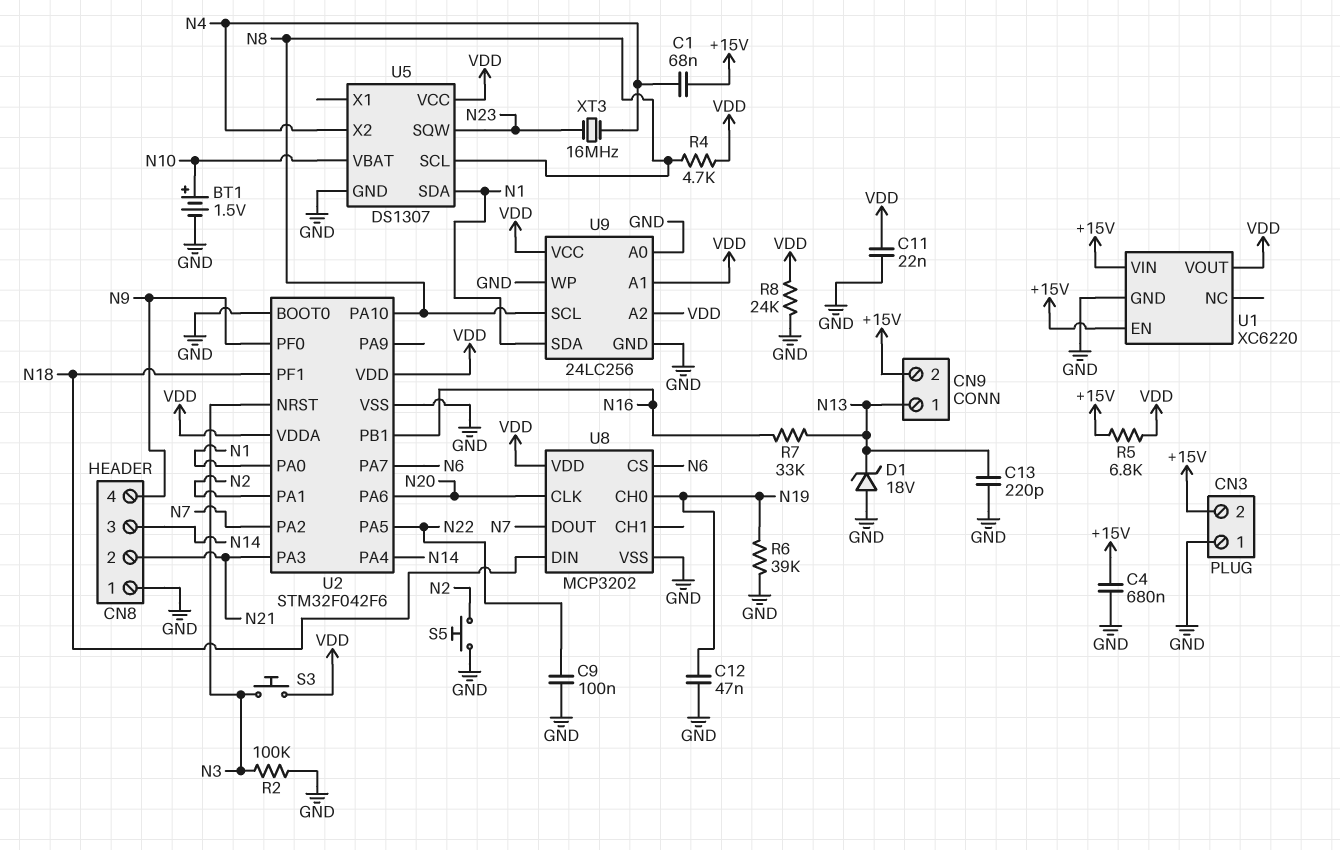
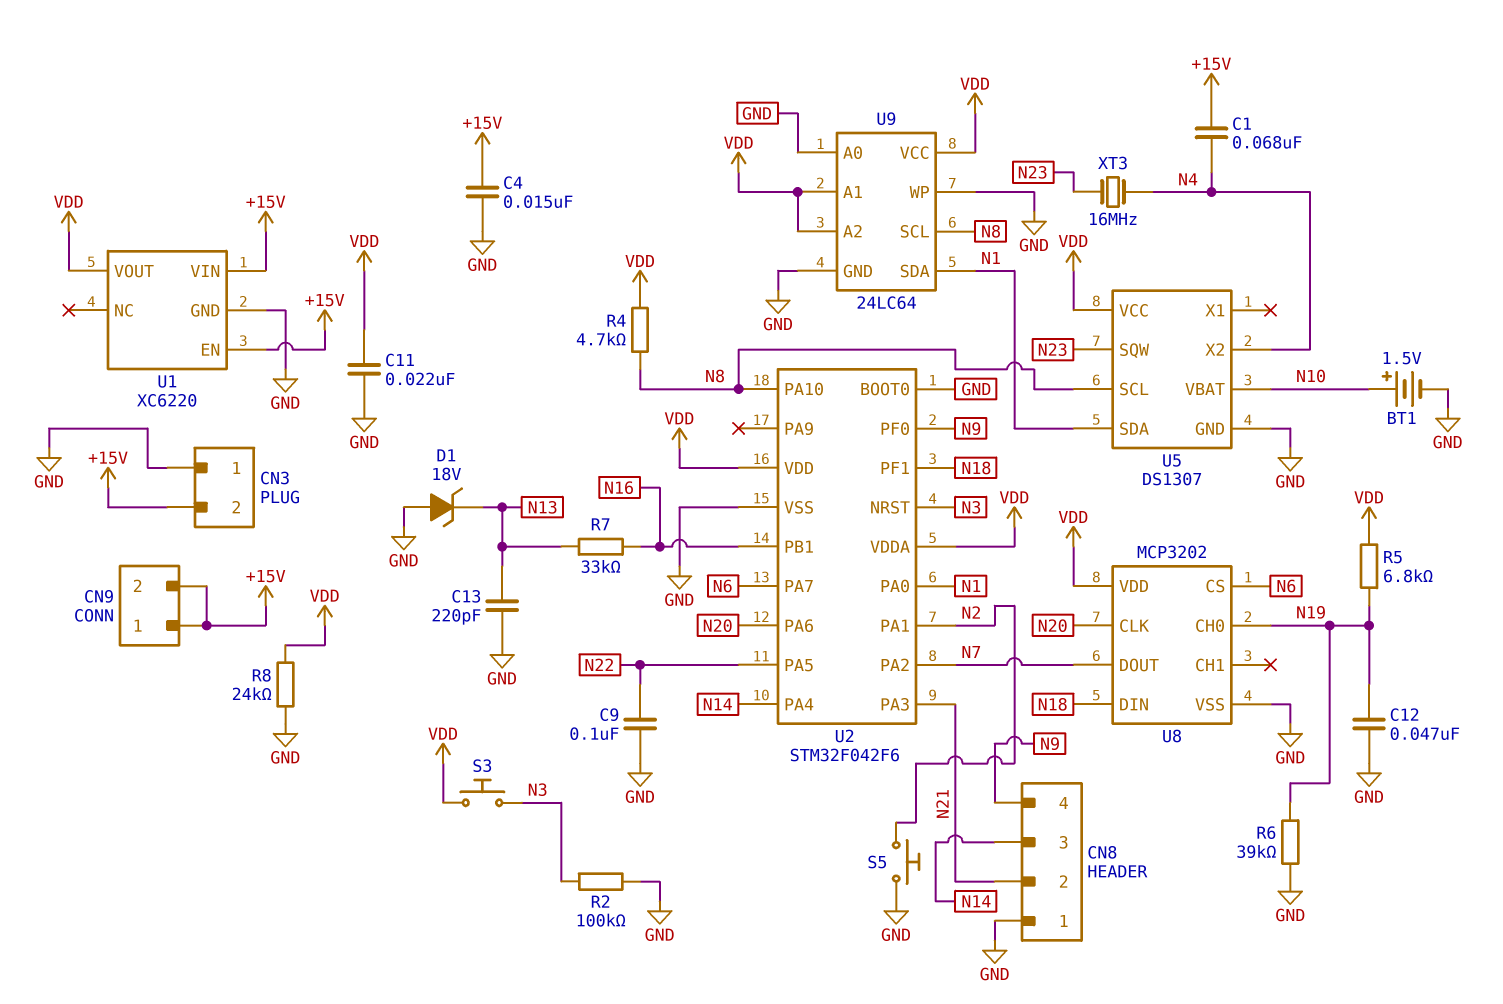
C4: 680nF (+15V, GND) -> 15nF (+15V, GND)
CN9 pin 1: N13 -> +15V
R5: 6.8k (+15V, VDD) -> 6.8k (N19, VDD)
U9: 24LC256 -> 24LC64

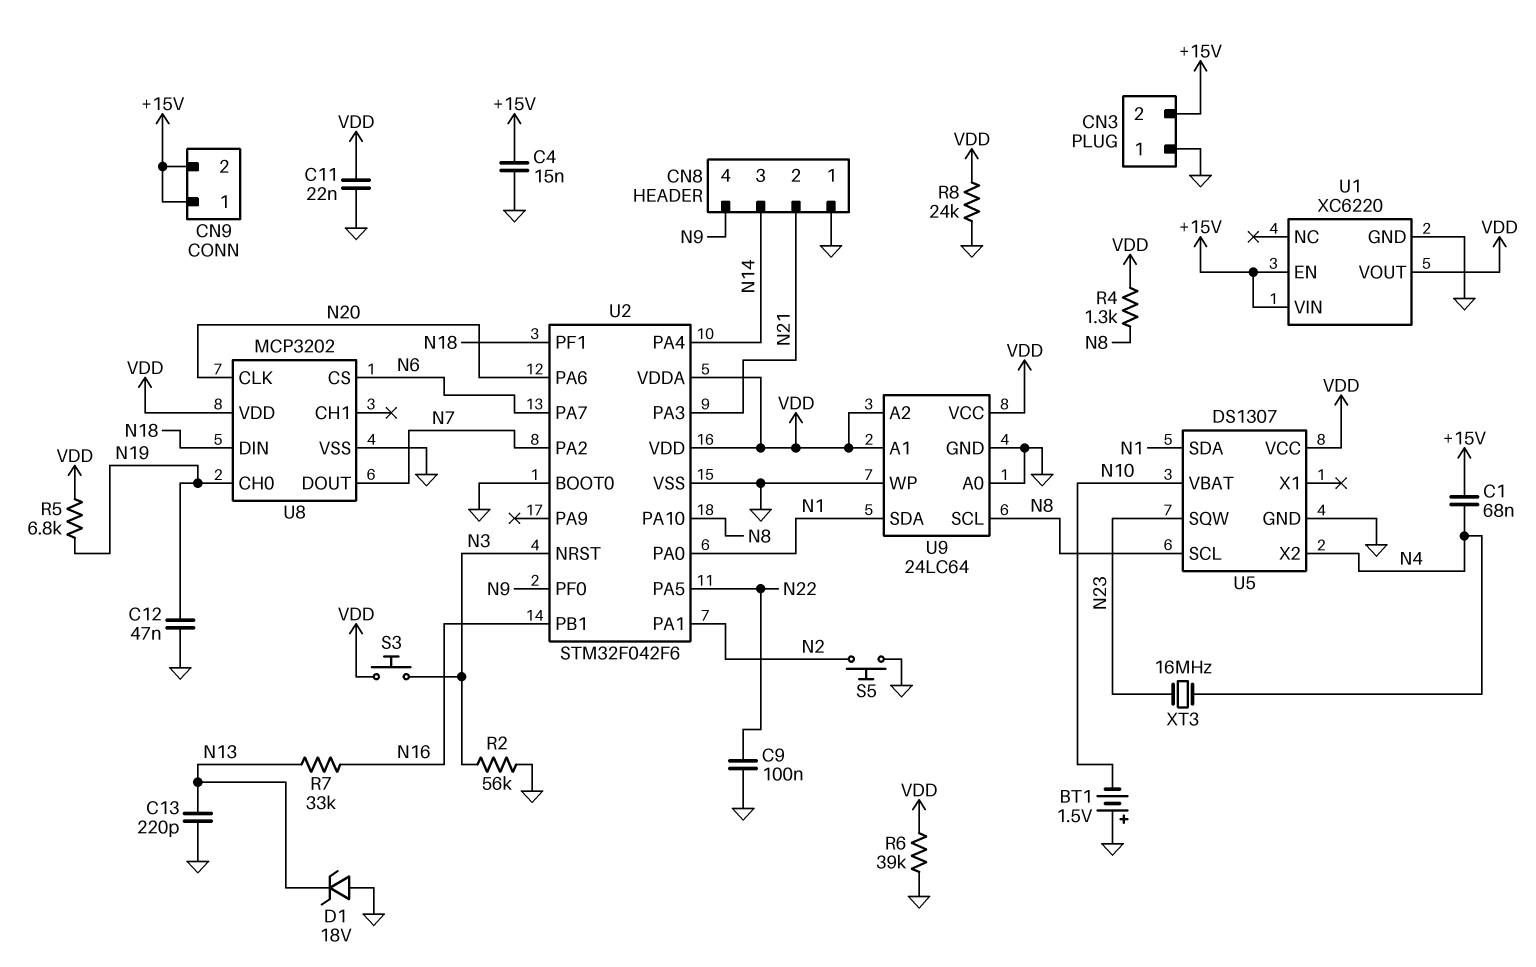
BT1: 1.5V (plus N10, minus GND) -> 1.5V (plus GND, minus N10)
R2: 100k (GND, N3) -> 56k (GND, N3)
R4: 4.7k (N8, VDD) -> 1.3k (N8, VDD)
R6: 39k (GND, N19) -> 39k (GND, VDD)

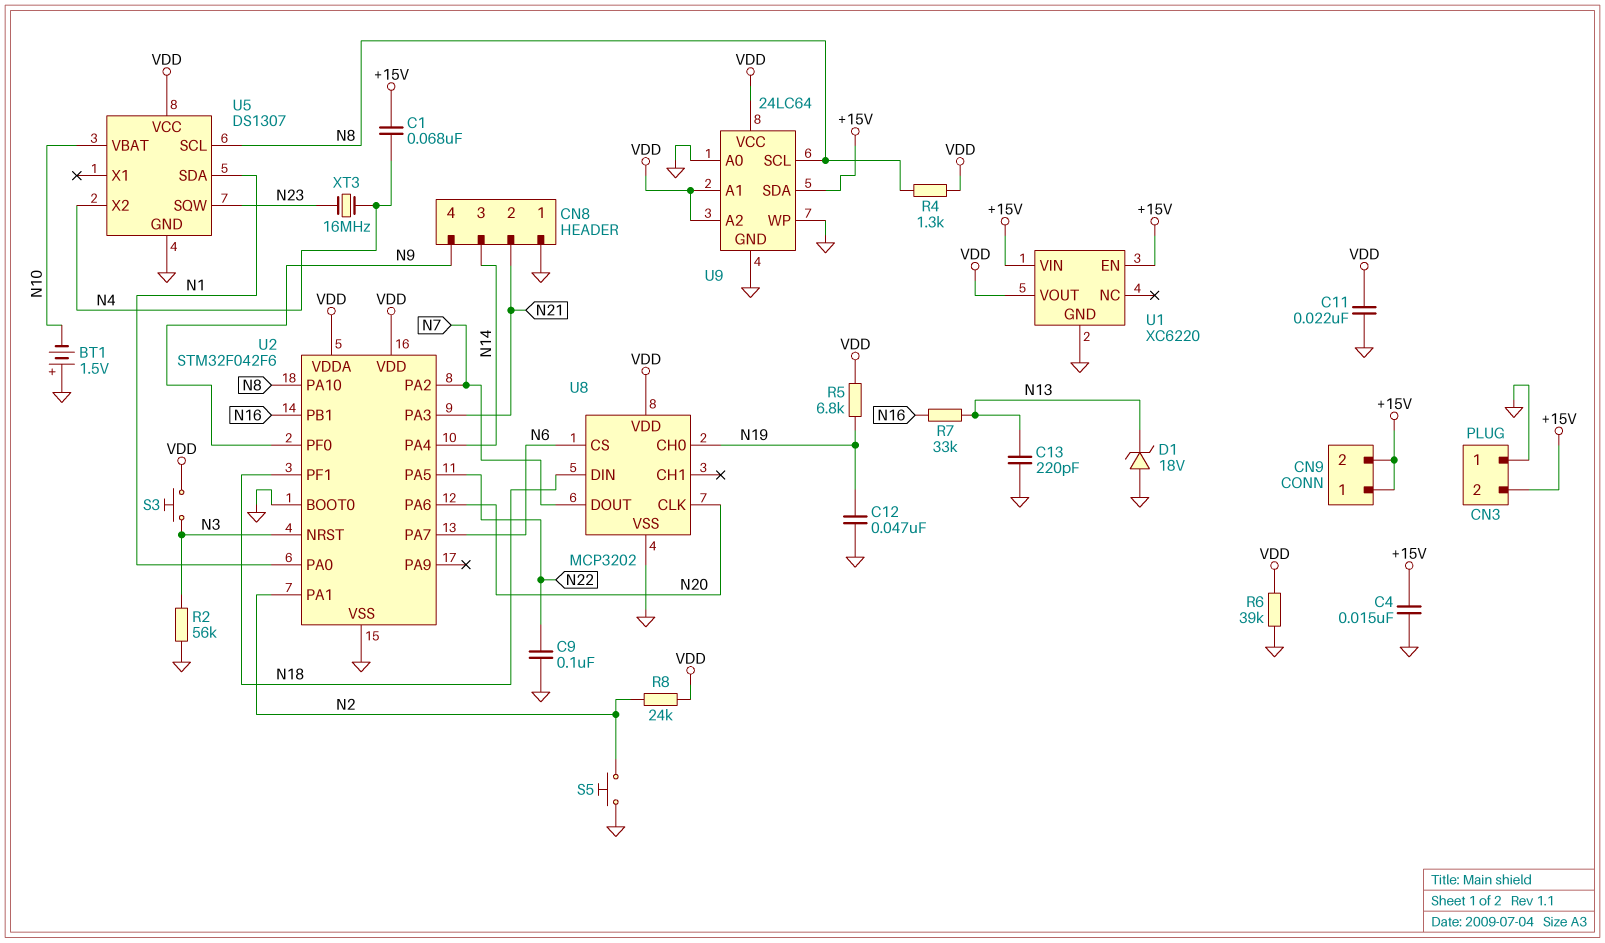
R8: 24k (GND, VDD) -> 24k (N2, VDD)
U9 pin SDA: N1 -> +15V

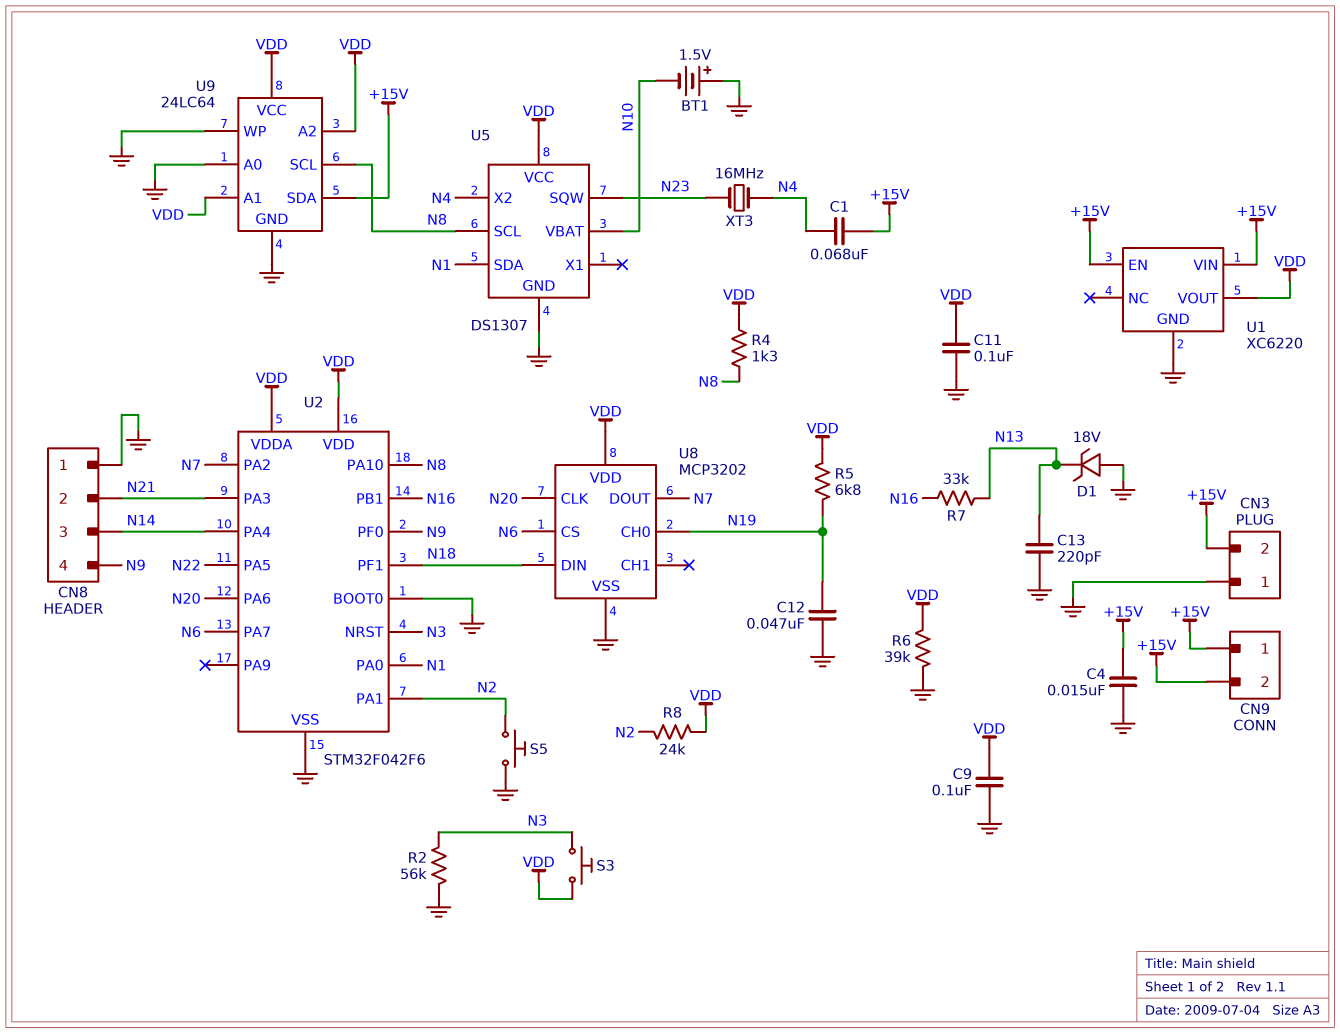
C9: 100nF (GND, N22) -> 100nF (GND, VDD)
C11: 22nF (GND, VDD) -> 100nF (GND, VDD)

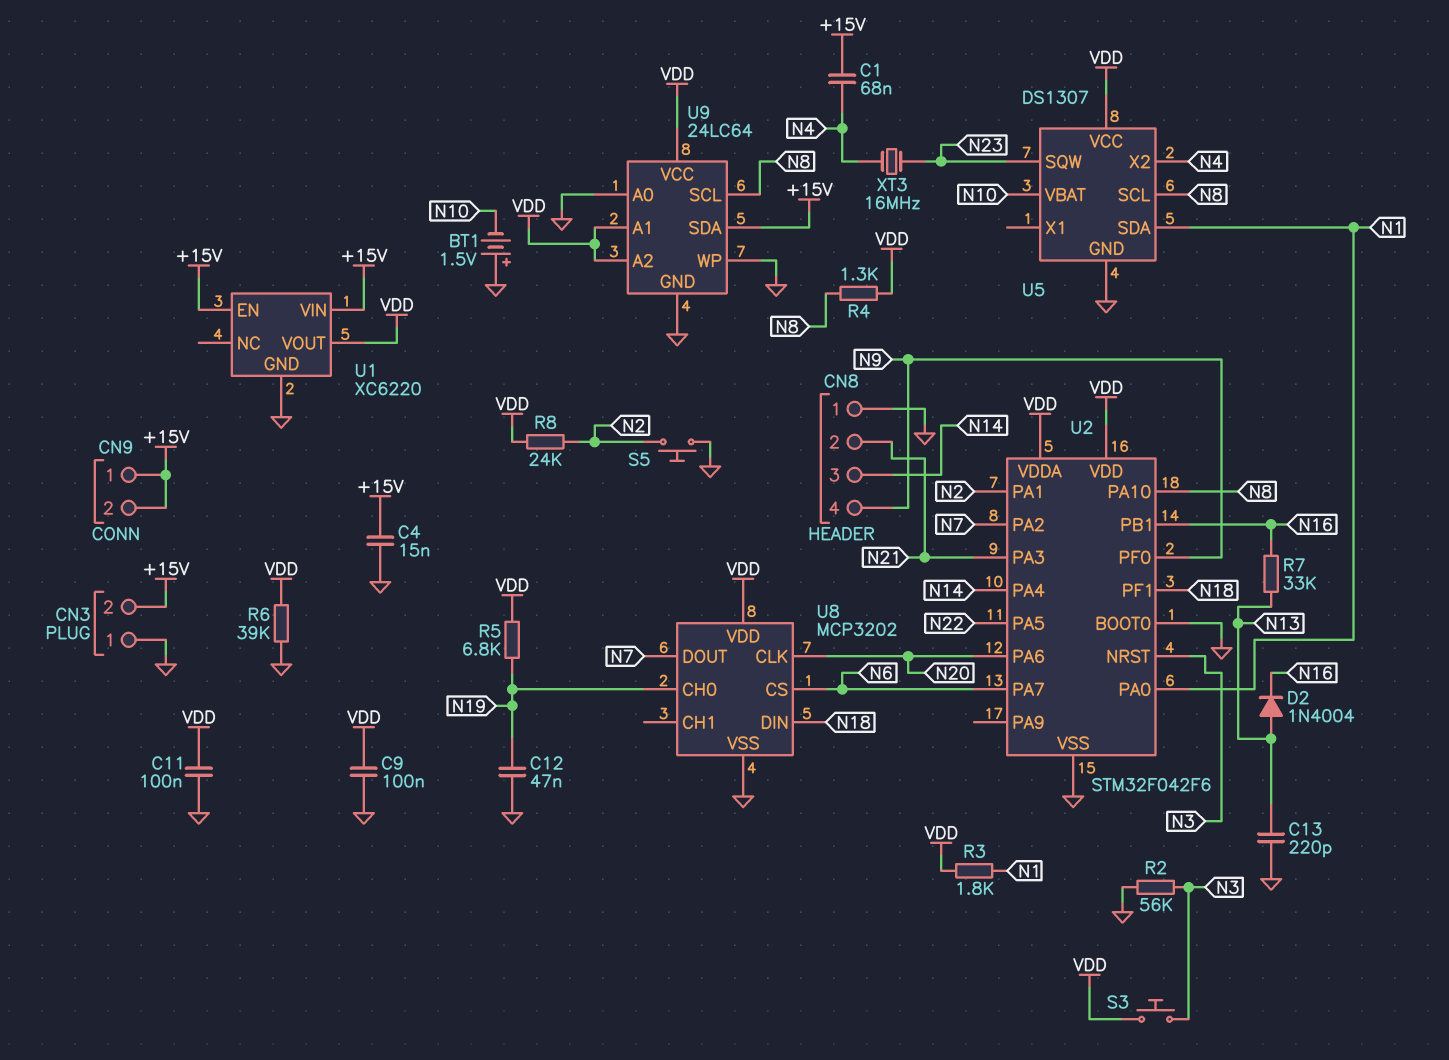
D1: zener 18V (A GND, K N13) -> none
D2: none -> diode 1N4004 (A N13, K N16)
R3: none -> 1.8k (N1, VDD)

